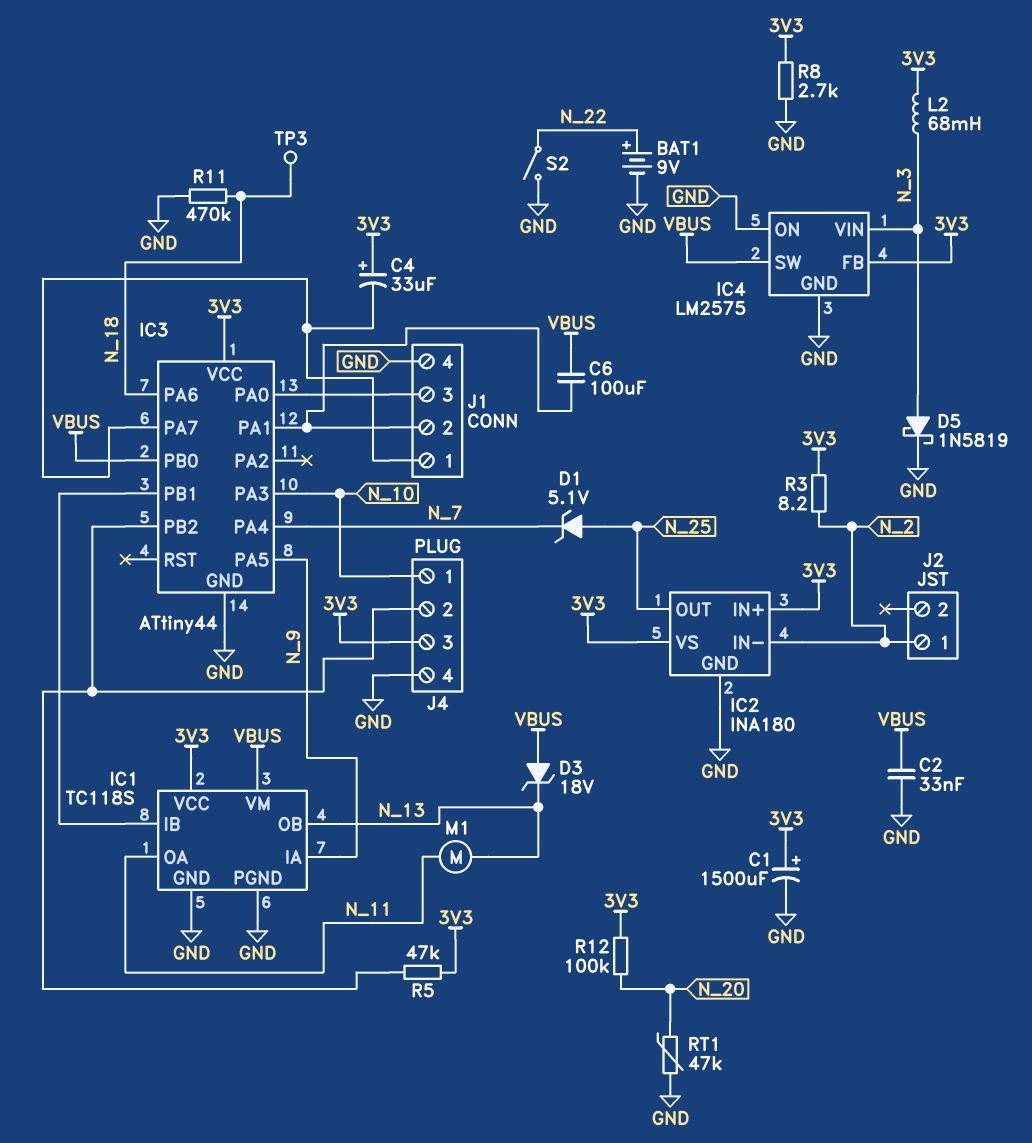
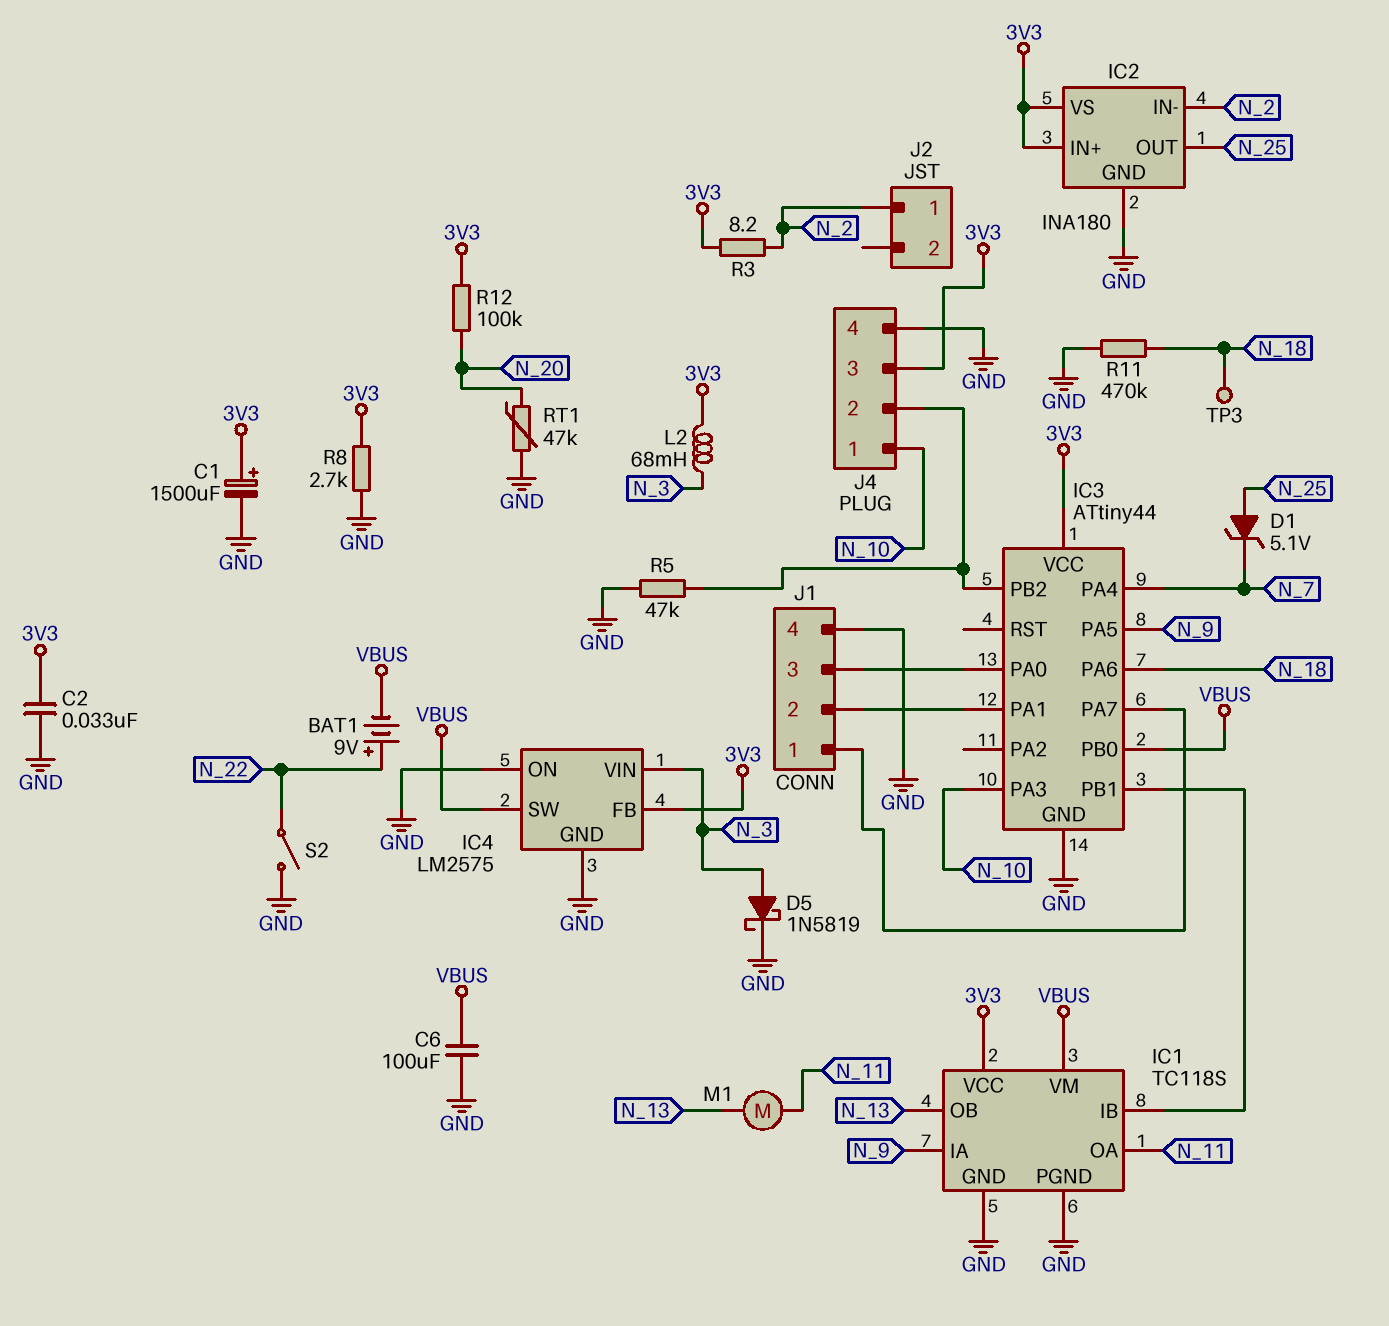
BAT1: 9V (plus N_22, minus GND) -> 9V (plus N_22, minus VBUS)
C2: 33nF (GND, VBUS) -> 33nF (3V3, GND)
C4: 33uF (plus 3V3, minus IC3/PA7) -> none
C6: 100uF (IC3/PA1, VBUS) -> 100uF (GND, VBUS)
D3: zener 18V (A VBUS, K N_13) -> none
R5: 47k (3V3, IC3/PB2) -> 47k (GND, IC3/PB2)

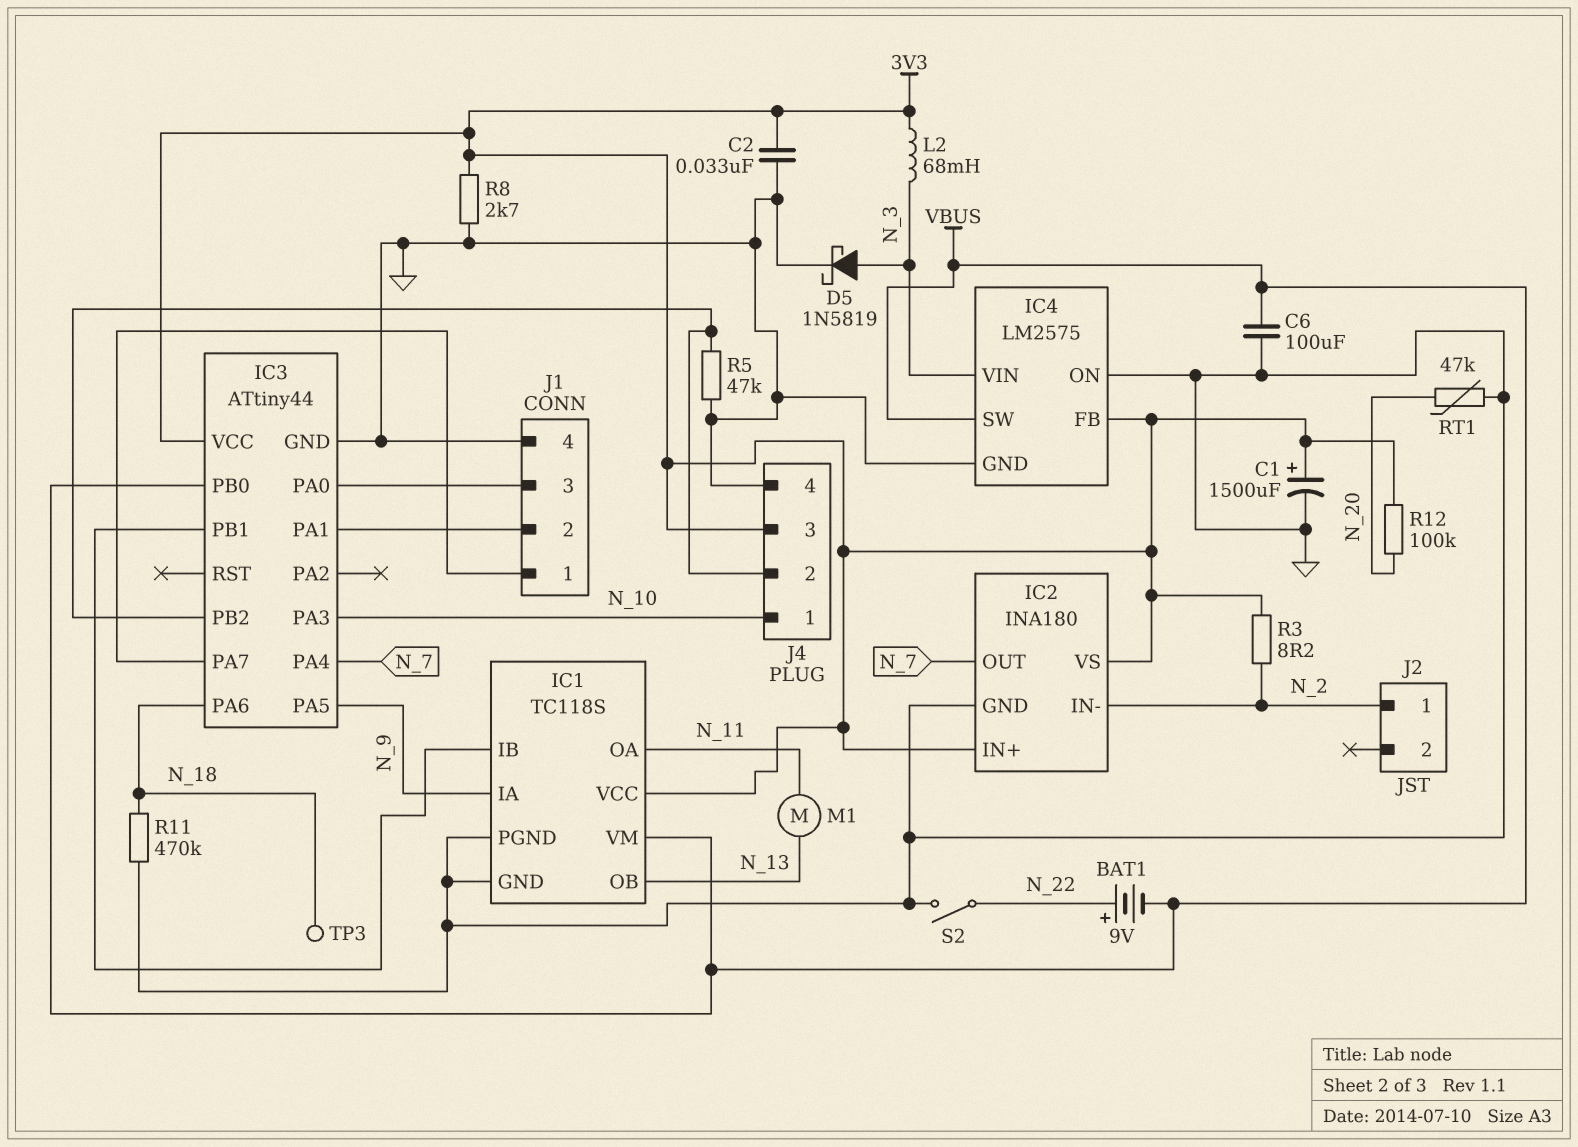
D1: zener 5.1V (A N_25, K N_7) -> none
IC2 pin OUT: N_25 -> N_7

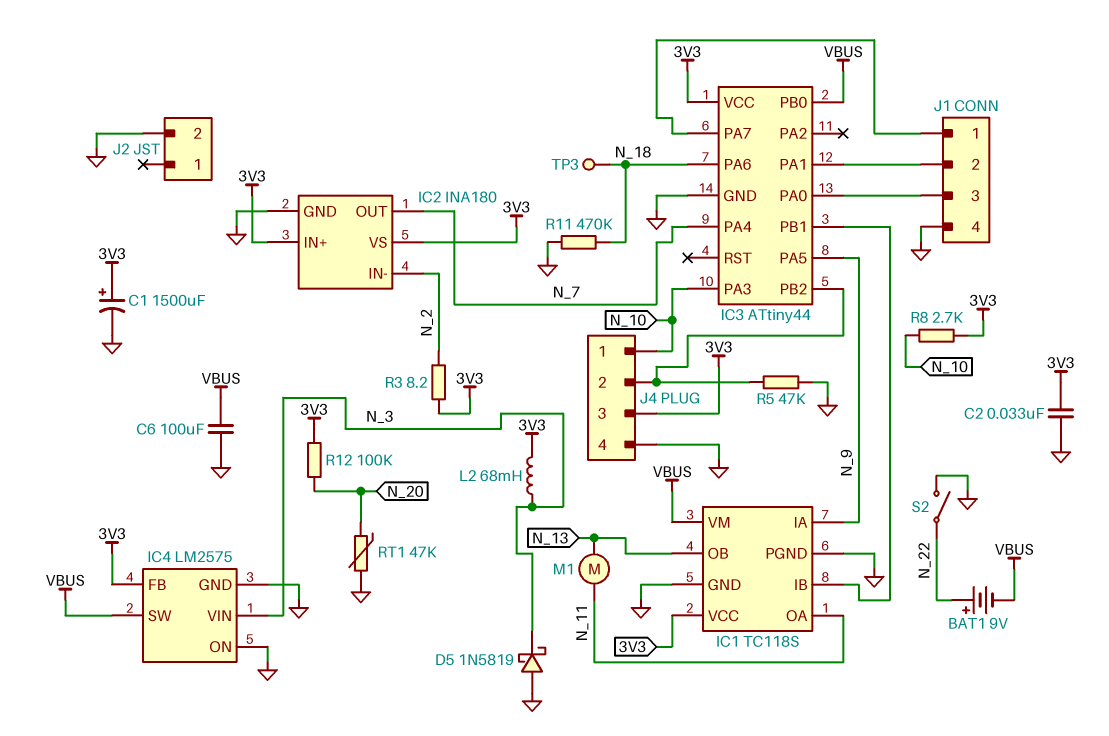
D5: schottky 1N5819 (A N_3, K GND) -> schottky 1N5819 (A GND, K N_3)
J2 pin 1: N_2 -> none
J2 pin 2: none -> GND
R8: 2.7k (3V3, GND) -> 2.7k (3V3, N_10)

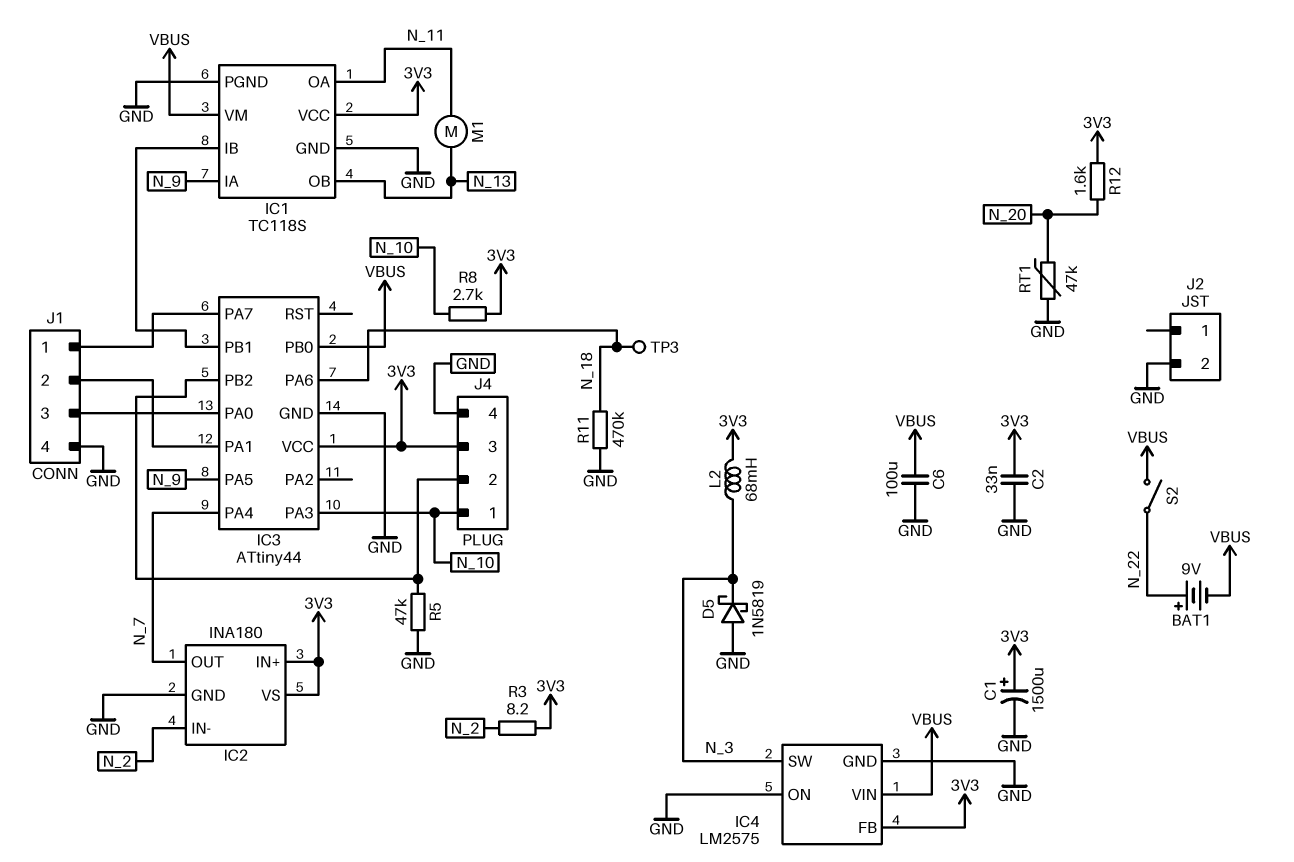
IC4 pin SW: VBUS -> N_3
IC4 pin VIN: N_3 -> VBUS
R12: 100k (3V3, N_20) -> 1.6k (3V3, N_20)
S2: switch (GND, N_22) -> switch (N_22, VBUS)

